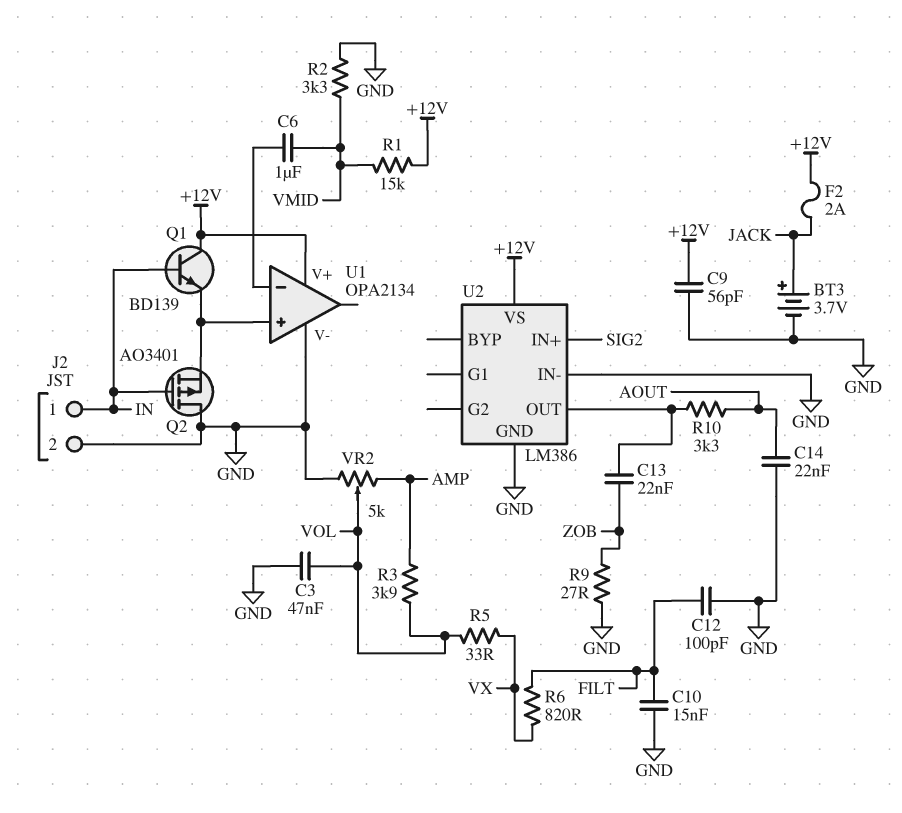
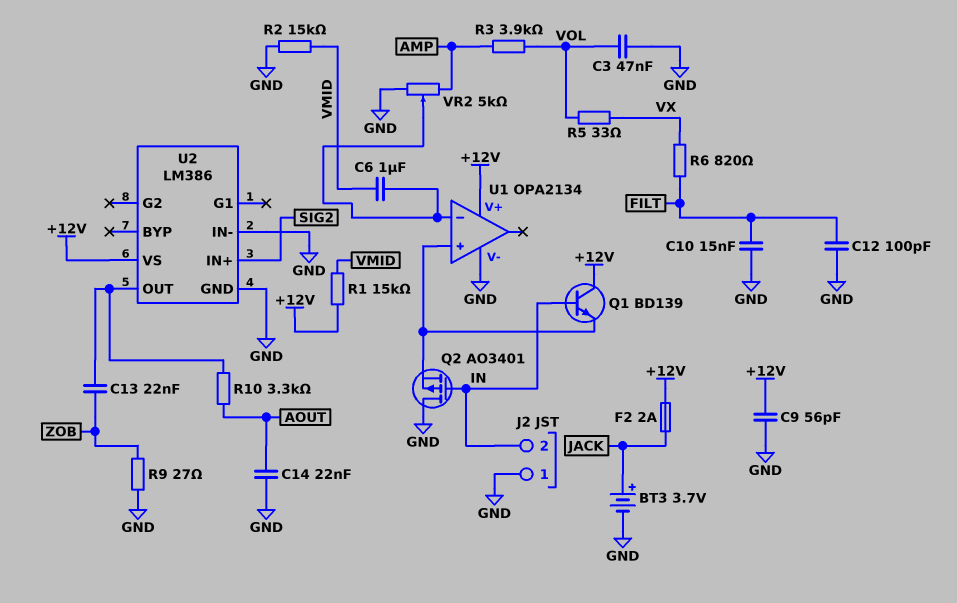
J2 pin 1: IN -> GND
J2 pin 2: GND -> IN
R2: 3.3k (GND, VMID) -> 15k (GND, VMID)
VR2: 5k (AMP, GND, wiper VOL) -> 5k (AMP, GND, wiper U1/in-)

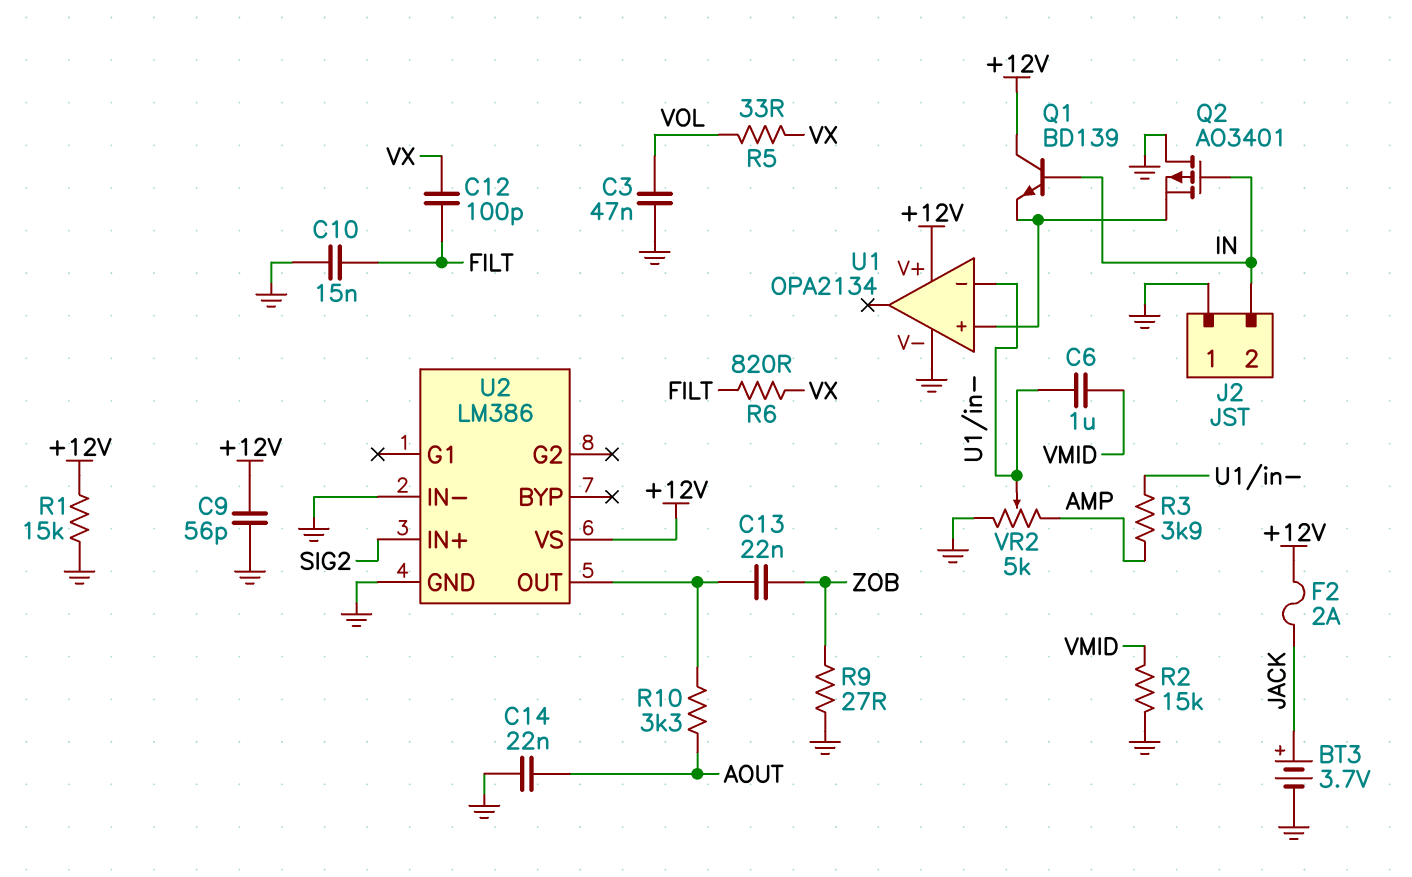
C12: 100pF (FILT, GND) -> 100pF (FILT, VX)
R1: 15k (+12V, VMID) -> 15k (+12V, GND)
R3: 3.9k (AMP, VOL) -> 3.9k (AMP, U1/in-)

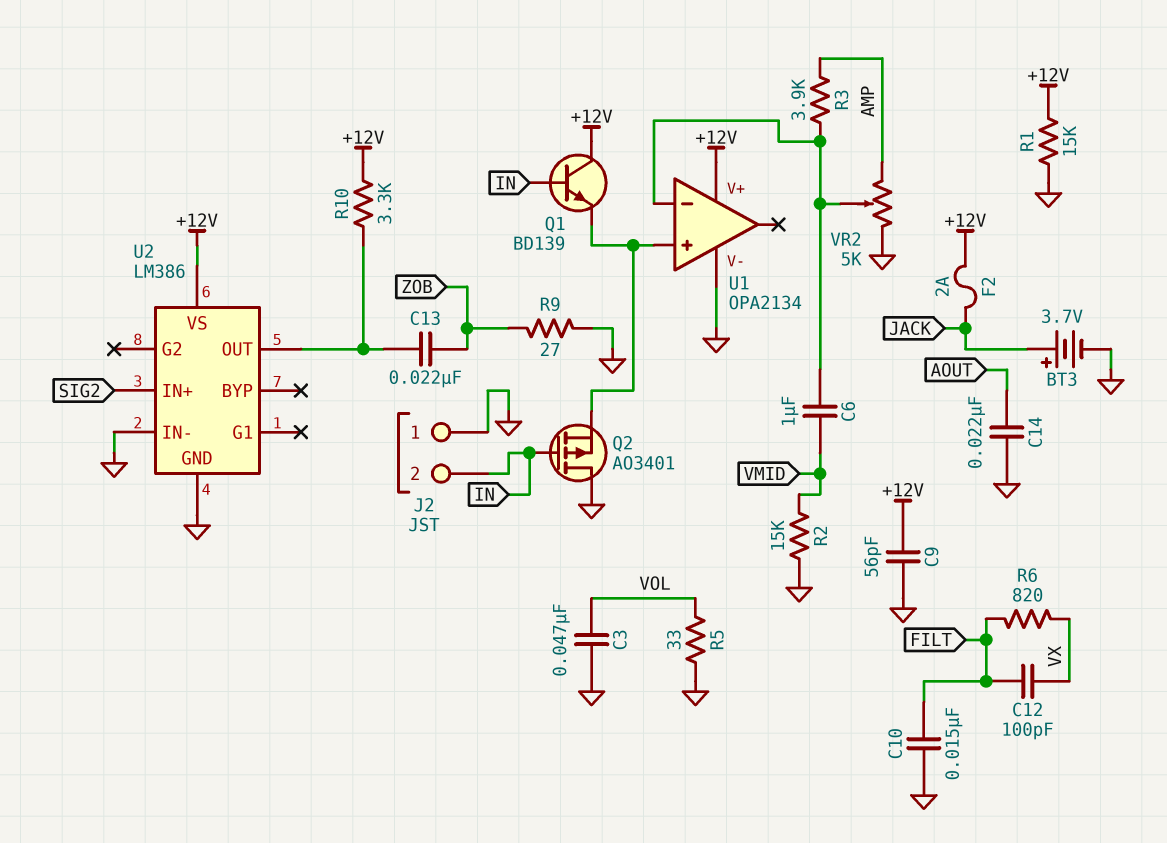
R5: 33 (VOL, VX) -> 33 (GND, VOL)
R10: 3.3k (AOUT, U2/OUT) -> 3.3k (+12V, U2/OUT)

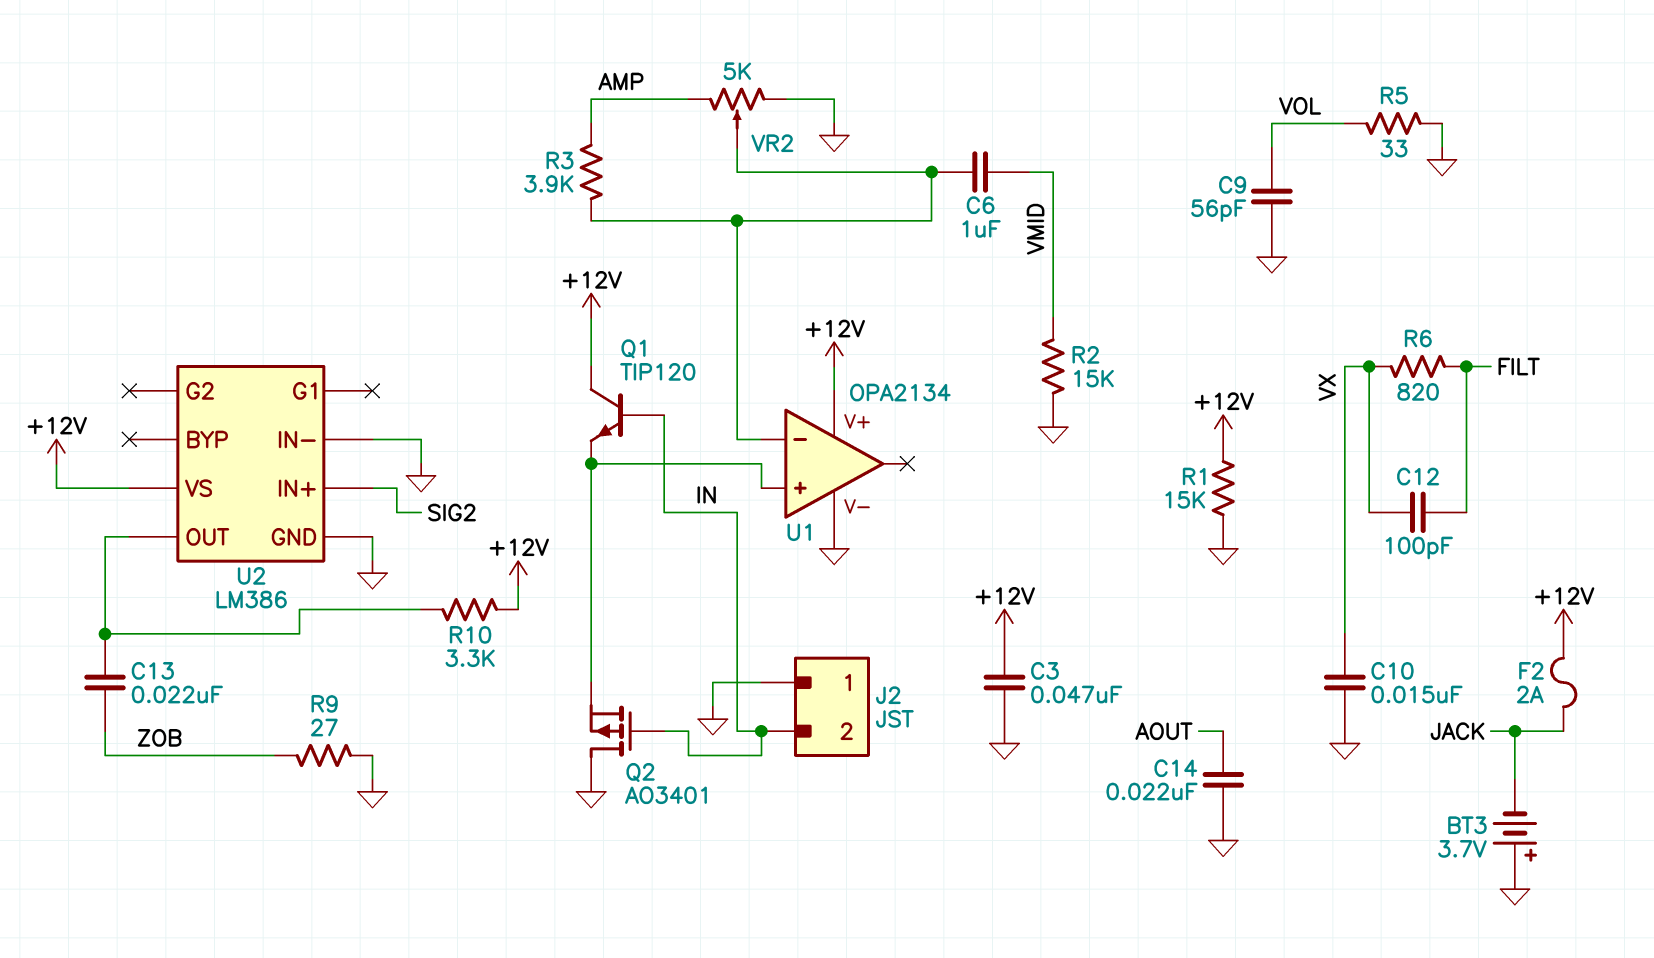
BT3: 3.7V (plus JACK, minus GND) -> 3.7V (plus GND, minus JACK)
C3: 47nF (GND, VOL) -> 47nF (+12V, GND)
C9: 56pF (+12V, GND) -> 56pF (GND, VOL)
C10: 15nF (FILT, GND) -> 15nF (GND, VX)
Q1: NPN BD139 (B IN, C +12V, E U1/in+) -> NPN TIP120 (B IN, C +12V, E U1/in+)

